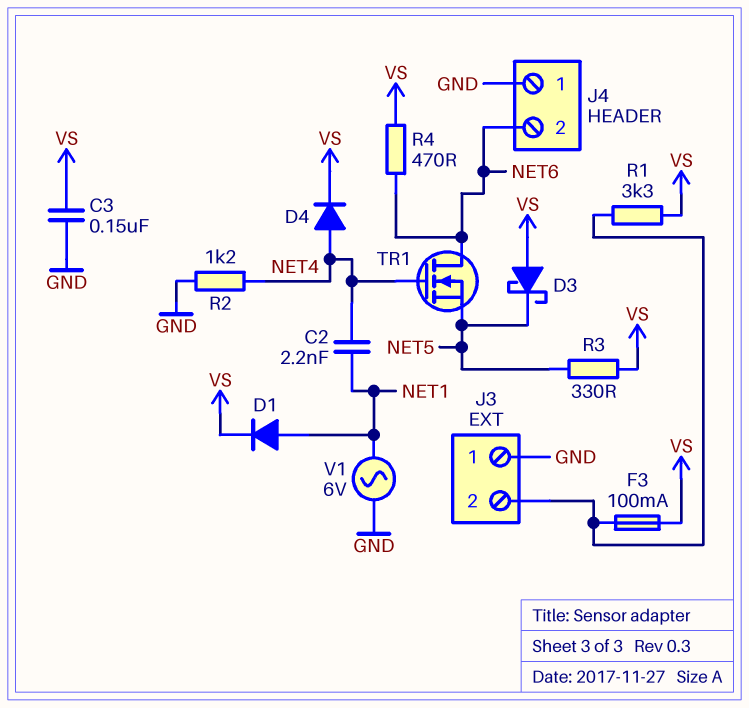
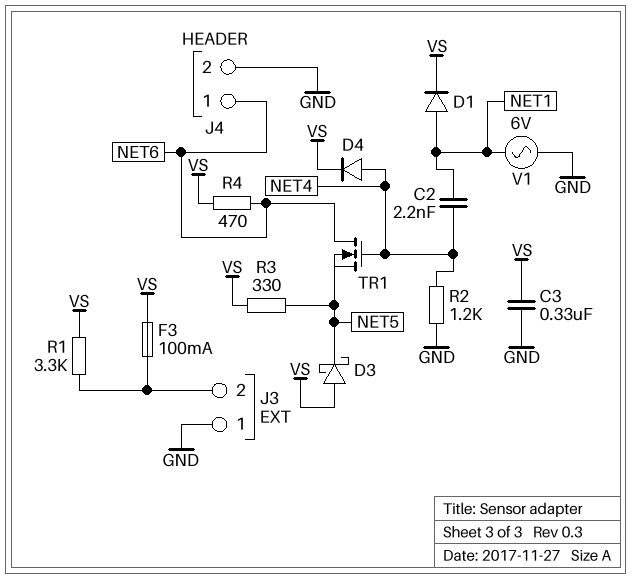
C3: 150nF (GND, VS) -> 330nF (GND, VS)
J4 pin 1: GND -> NET6
J4 pin 2: NET6 -> GND

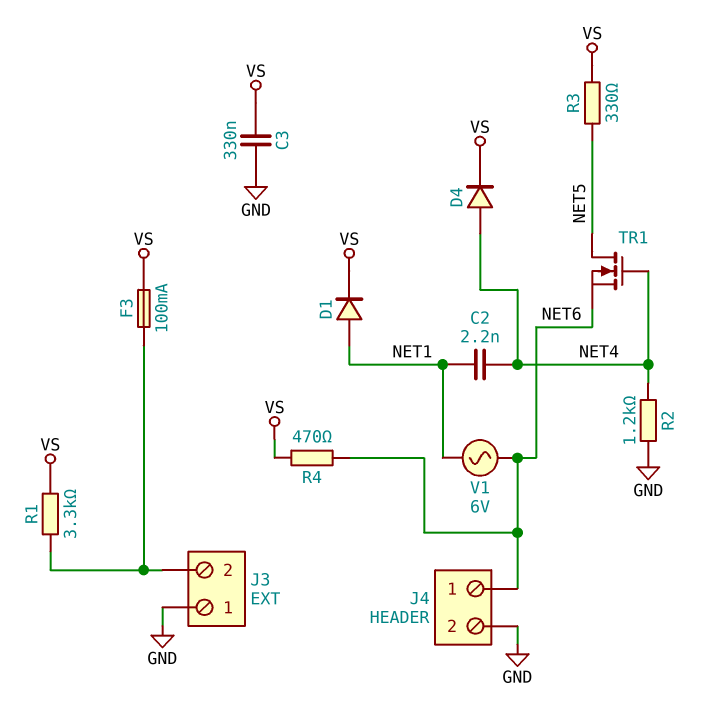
D3: schottky (A VS, K NET5) -> none
TR1: NMOS (G NET4, D NET6, S NET5) -> NMOS (G NET4, D NET5, S NET6)
V1: AC 6V (GND, NET1) -> AC 6V (NET1, NET6)

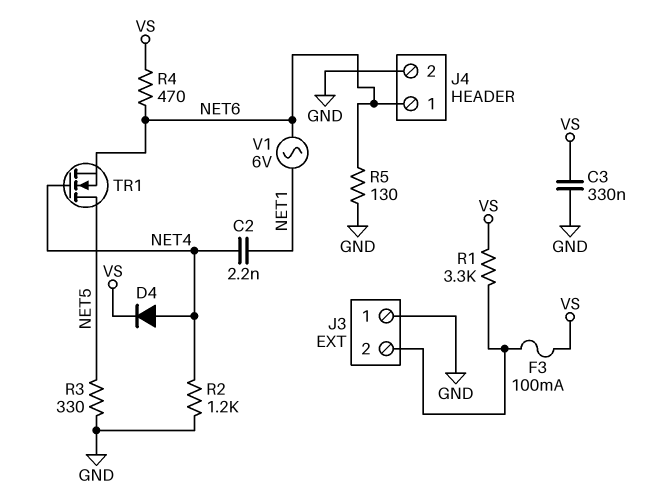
D1: diode (A NET1, K VS) -> none
R3: 330 (NET5, VS) -> 330 (GND, NET5)
R5: none -> 130 (GND, NET6)

